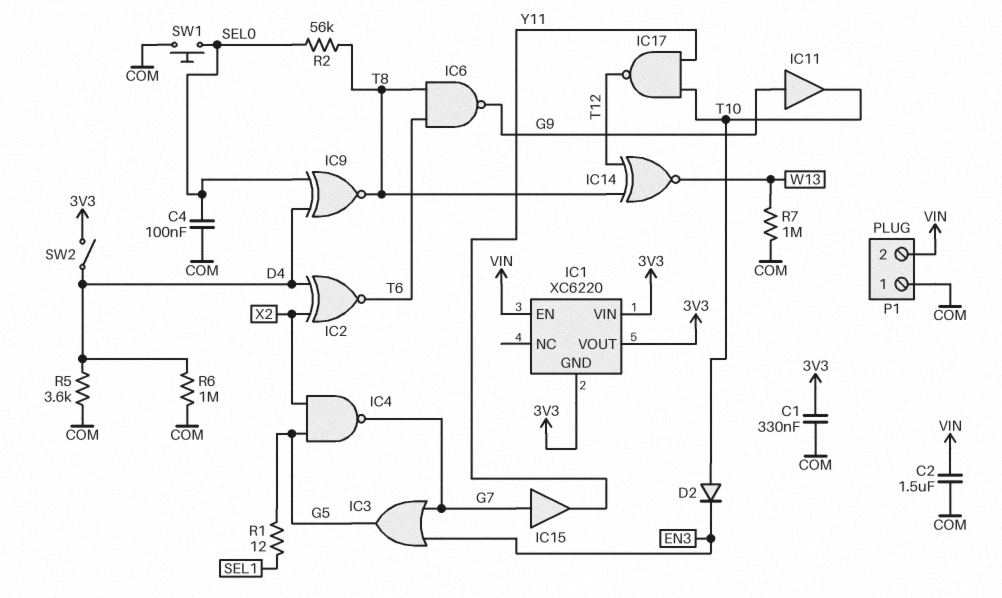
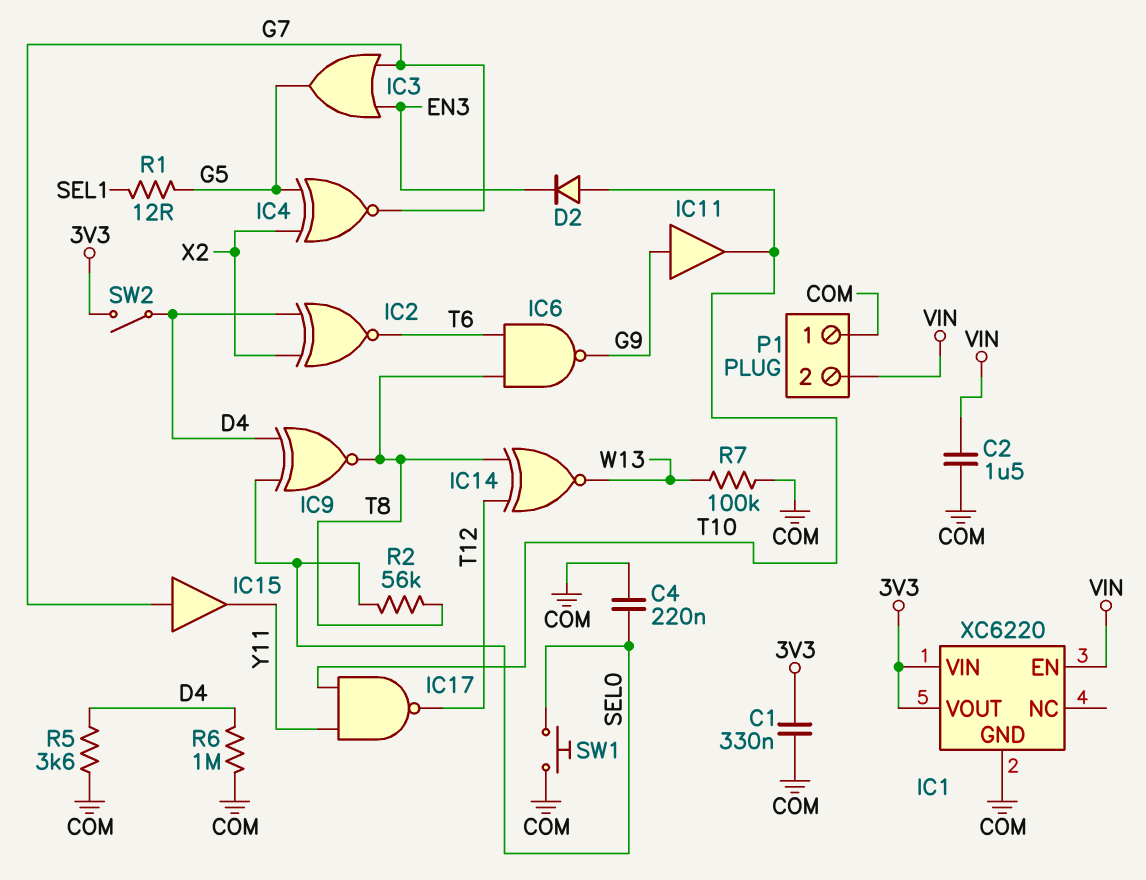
C4: 100nF (COM, SEL0) -> 220nF (COM, SEL0)
IC1 pin GND: 3V3 -> COM
IC4: NAND (in G5, in X2, out G7) -> XNOR (in G5, in X2, out G7)
R7: 1M (COM, W13) -> 100k (COM, W13)

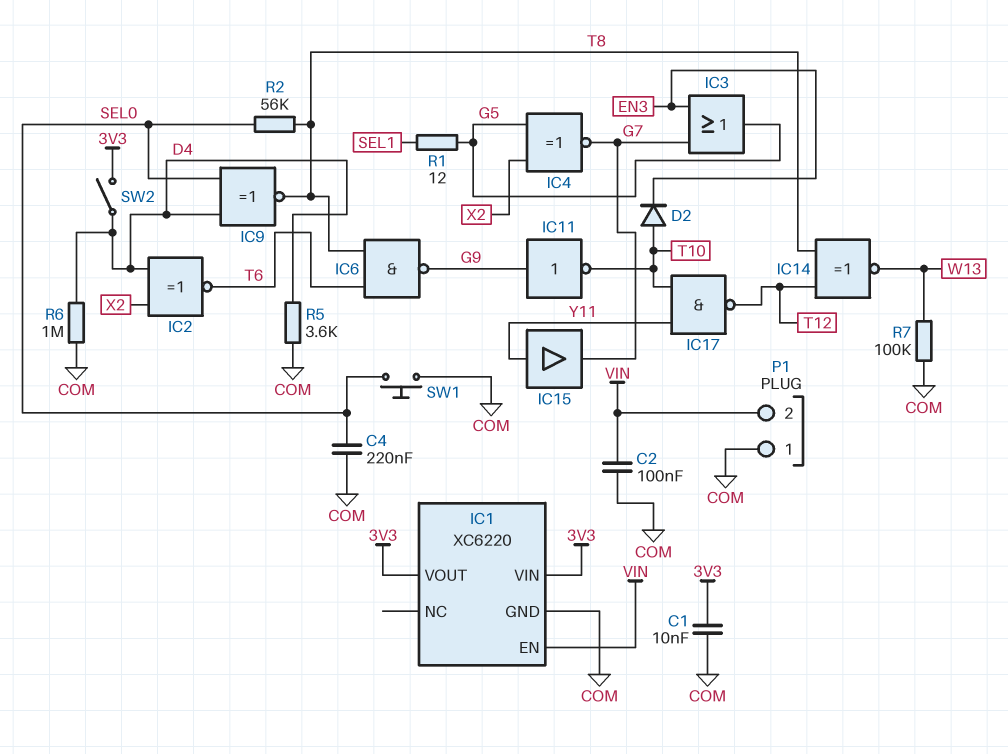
C1: 330nF (3V3, COM) -> 10nF (3V3, COM)
C2: 1.5uF (COM, VIN) -> 100nF (COM, VIN)
IC11: buffer (in G9, out T10) -> NOT (in G9, out T10)
IC15: buffer (in G7, out Y11) -> buffer (in Y11, out G7)

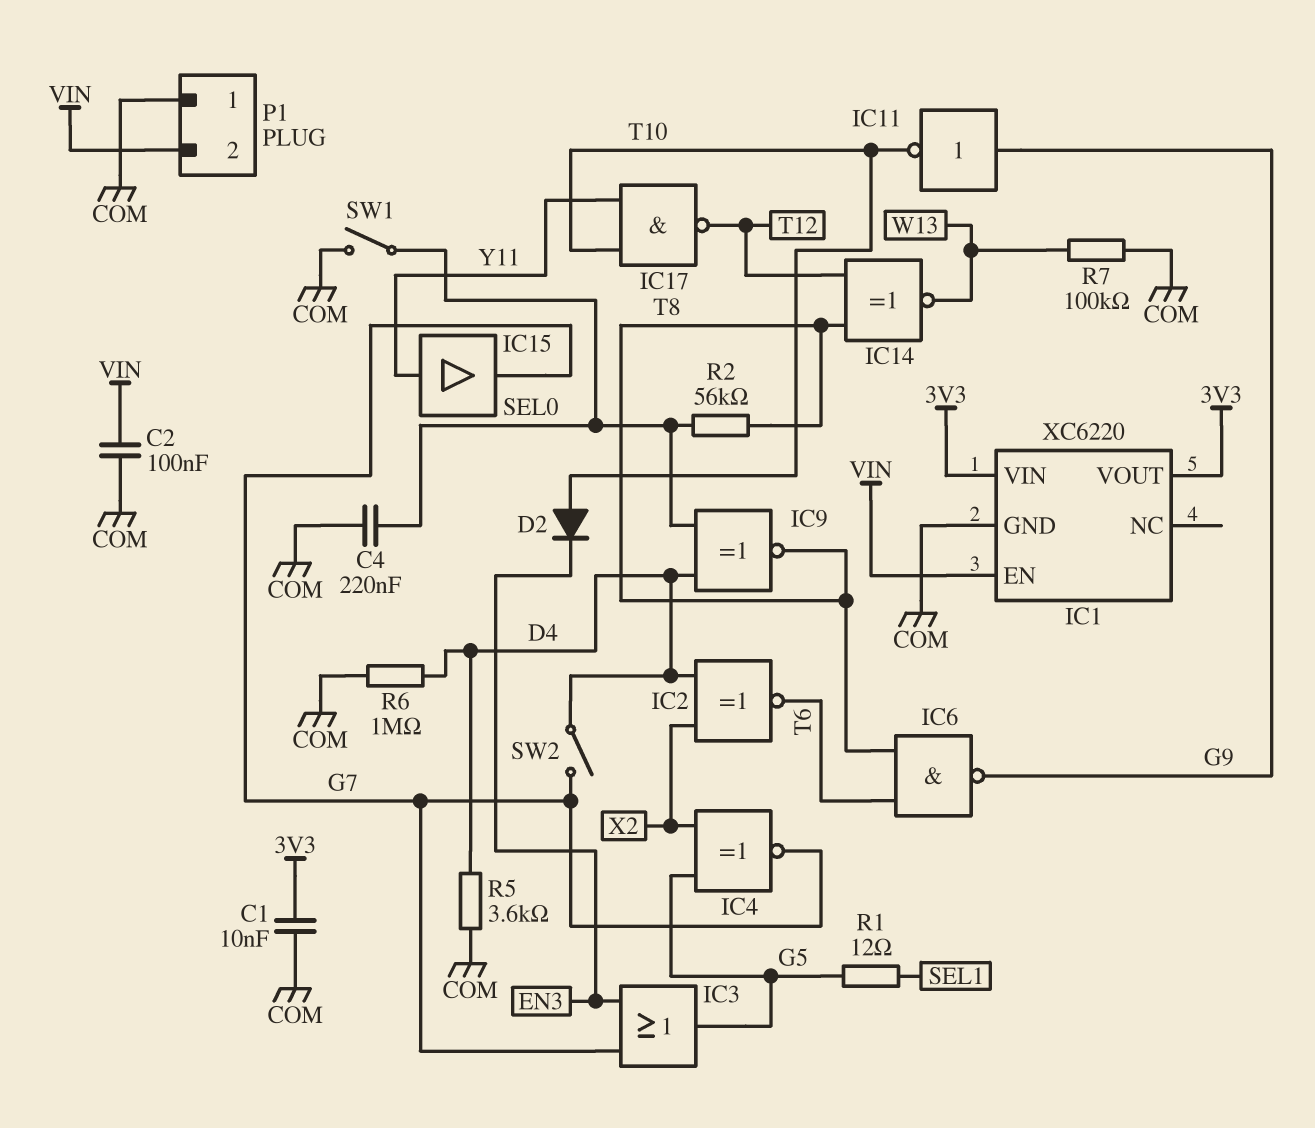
SW1: button (COM, SEL0) -> switch (COM, SEL0)
SW2: switch (3V3, D4) -> switch (D4, G7)

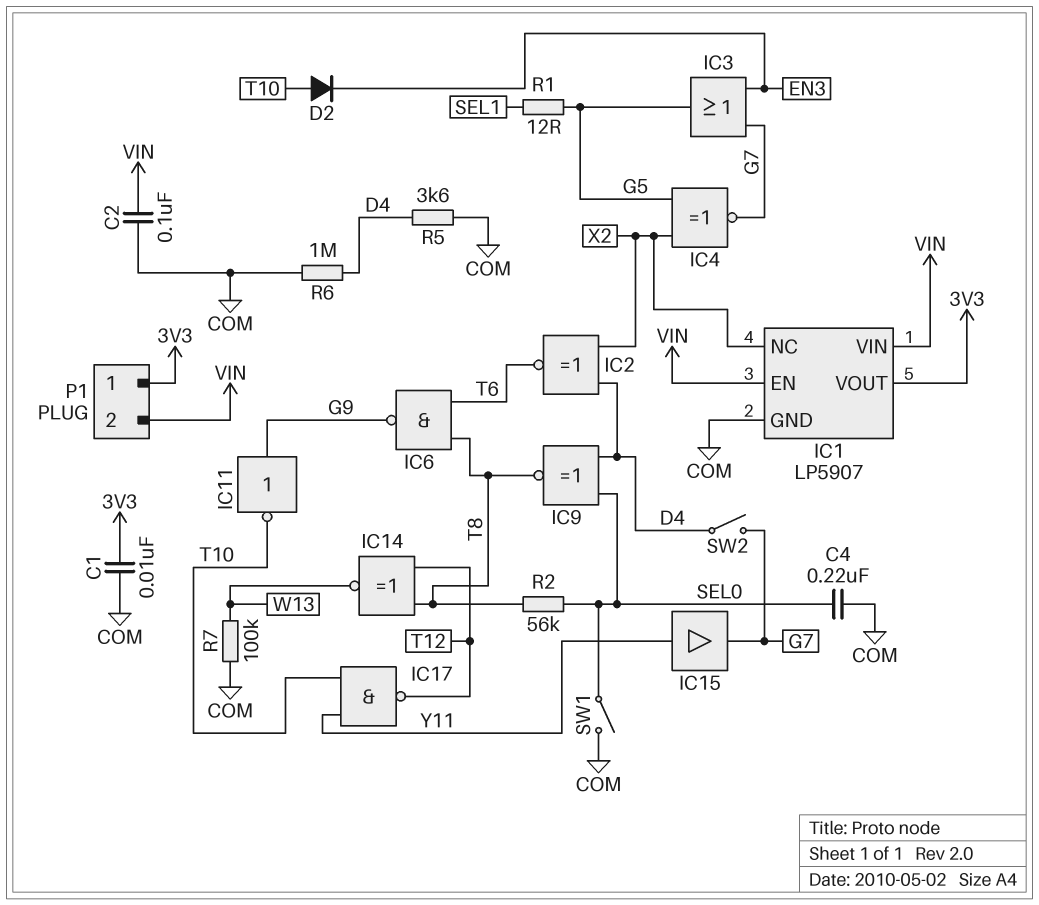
IC1: XC6220 -> LP5907
IC1 pin NC: none -> X2
IC1 pin VIN: 3V3 -> VIN
P1 pin 1: COM -> 3V3

